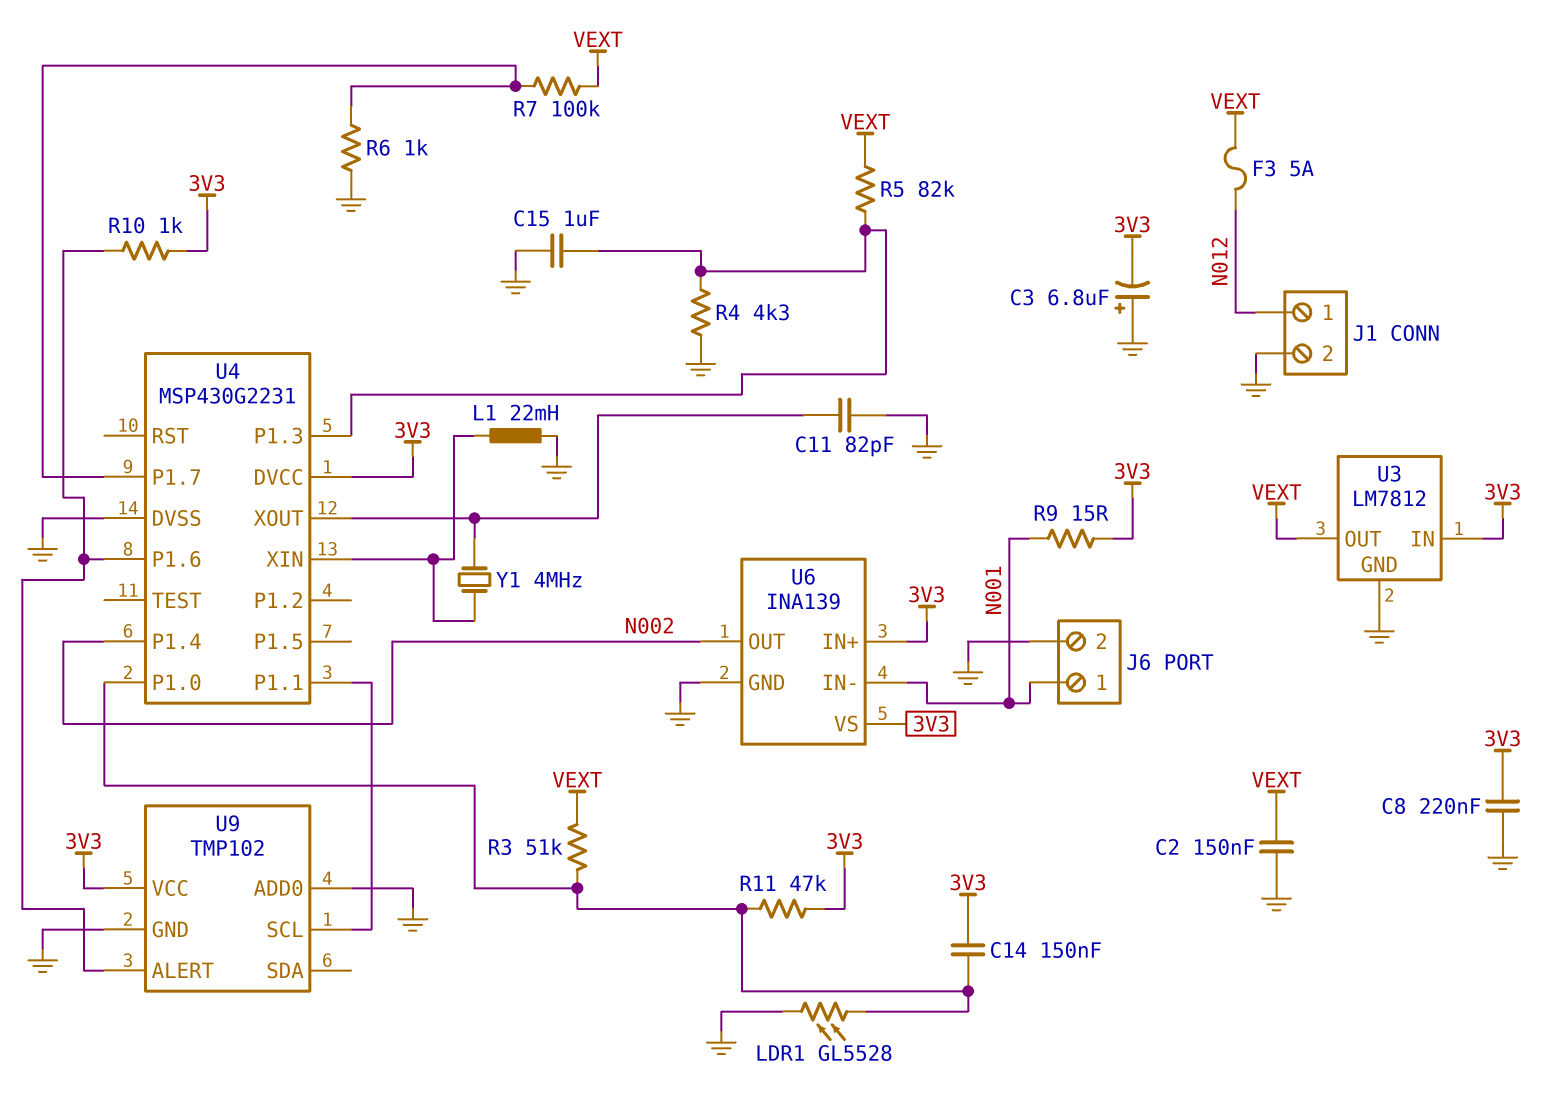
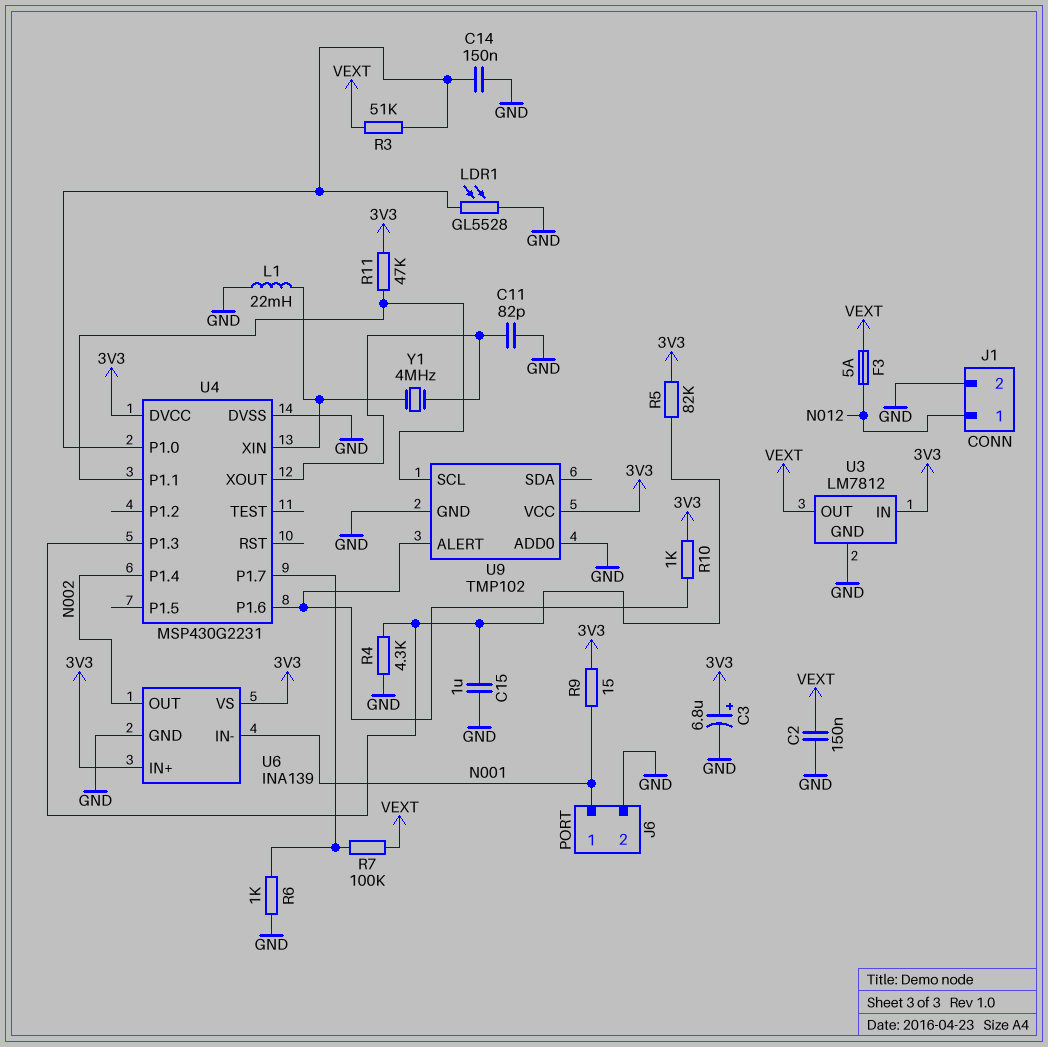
C3: 6.8uF (plus GND, minus 3V3) -> 6.8uF (plus 3V3, minus GND)
C8: 220nF (3V3, GND) -> none
C14: 150nF (3V3, U4/P1.0) -> 150nF (GND, U4/P1.0)
R5: 82k (U4/P1.3, VEXT) -> 82k (3V3, U4/P1.3)
R11: 47k (3V3, U4/P1.0) -> 47k (3V3, U4/P1.1)

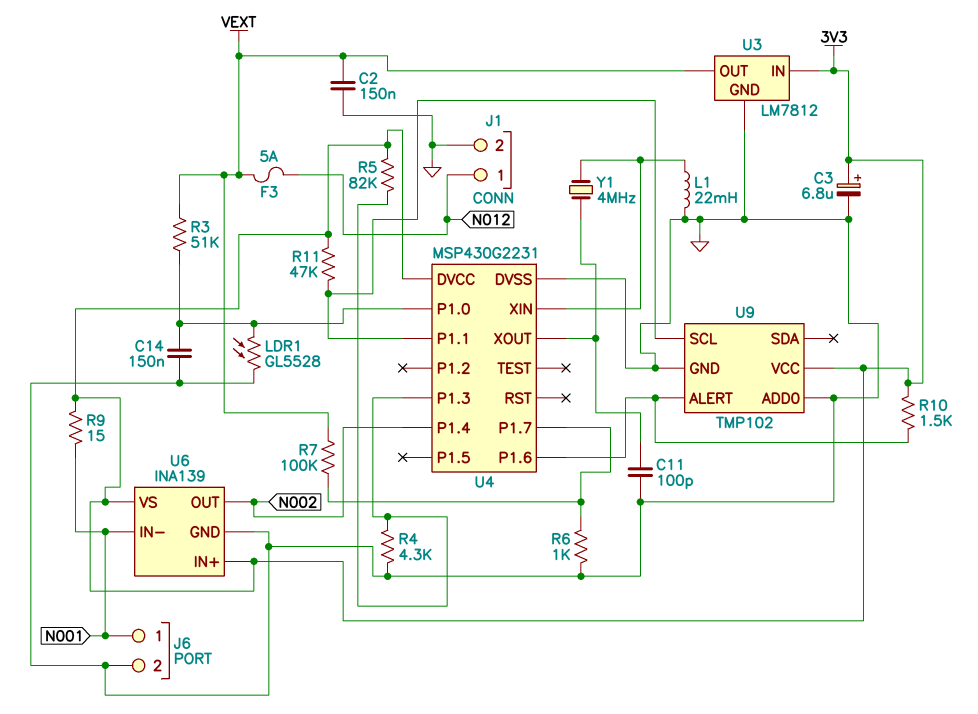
C11: 82pF (GND, U4/XOUT) -> 100pF (GND, U4/XOUT)
C15: 1uF (GND, U4/P1.3) -> none
R10: 1k (3V3, U4/P1.6) -> 1.5k (3V3, U4/P1.6)

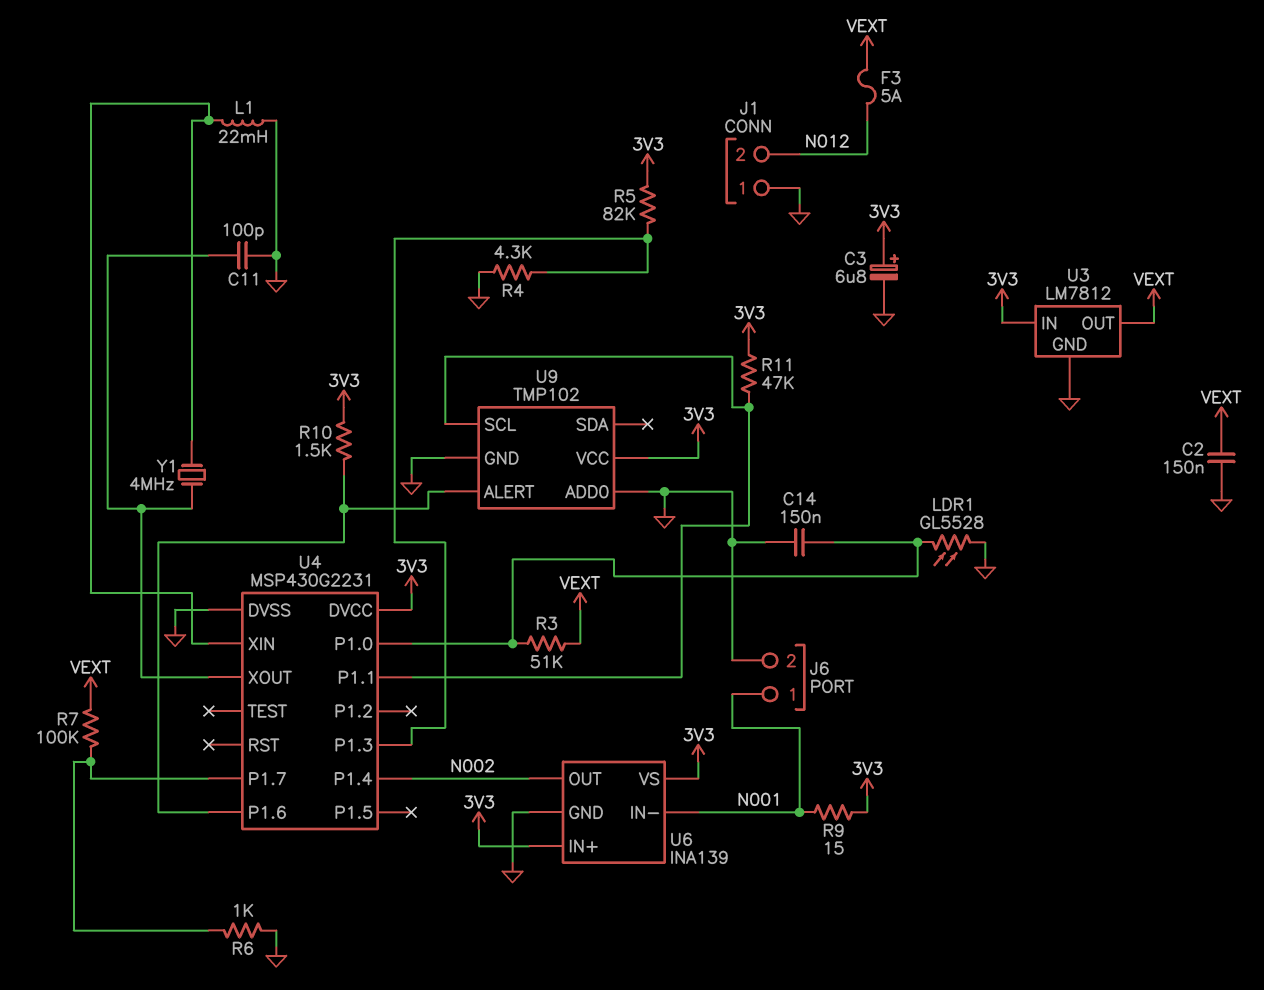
J1 pin 1: N012 -> GND
J1 pin 2: GND -> N012

